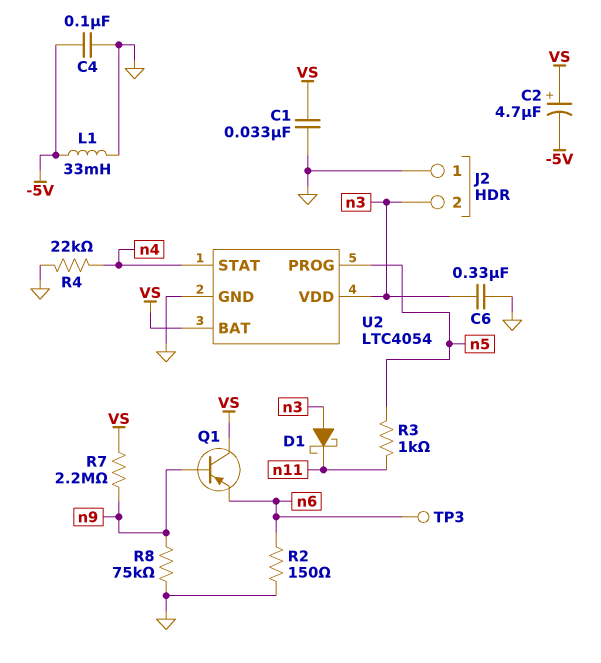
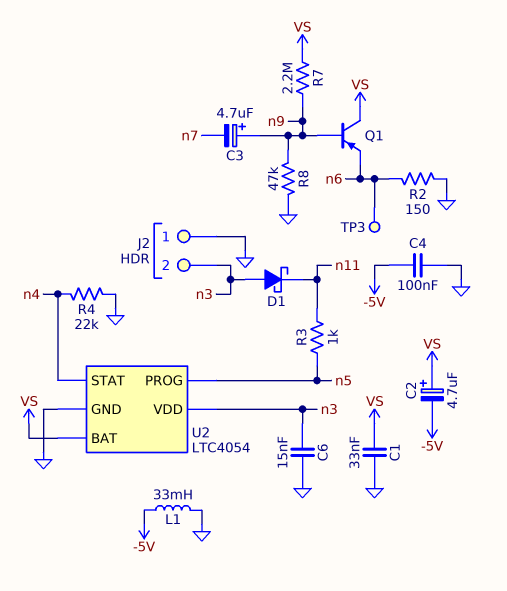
C3: none -> 4.7uF (plus n9, minus n7)
C6: 330nF (GND, n3) -> 15nF (GND, n3)
R8: 75k (GND, n9) -> 47k (GND, n9)

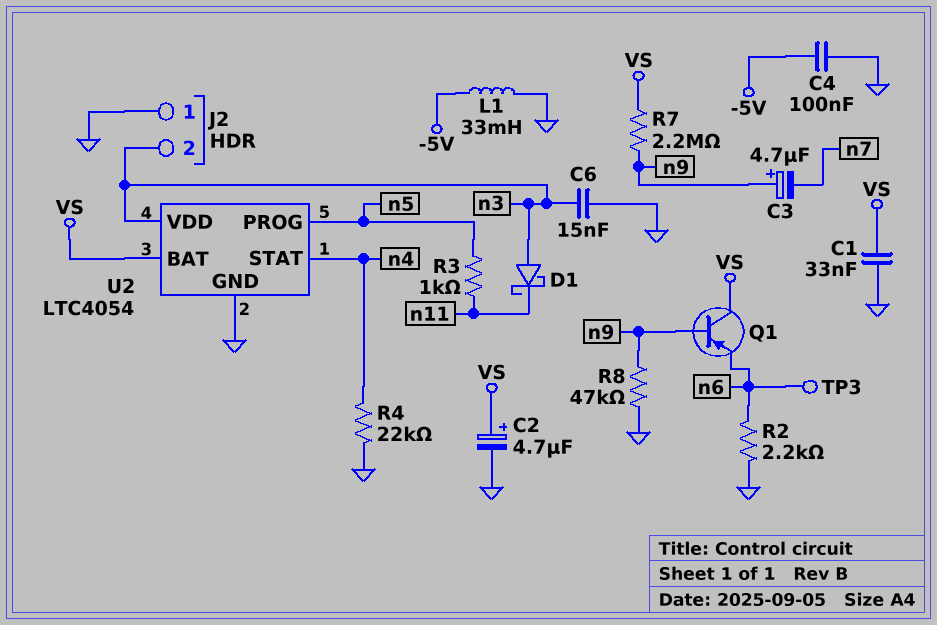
C2: 4.7uF (plus VS, minus -5V) -> 4.7uF (plus VS, minus GND)
R2: 150 (GND, n6) -> 2.2k (GND, n6)

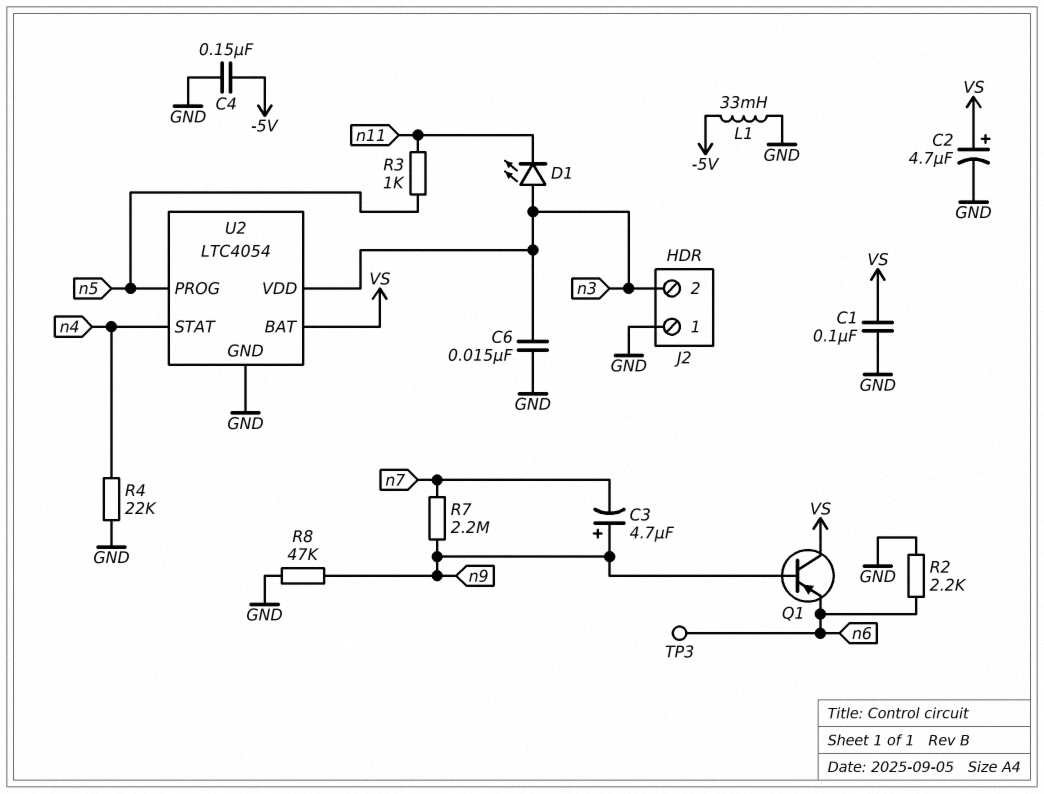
C1: 33nF (GND, VS) -> 100nF (GND, VS)
C4: 100nF (-5V, GND) -> 150nF (-5V, GND)
D1: schottky (A n3, K n11) -> LED (A n3, K n11)
R7: 2.2M (VS, n9) -> 2.2M (n7, n9)

